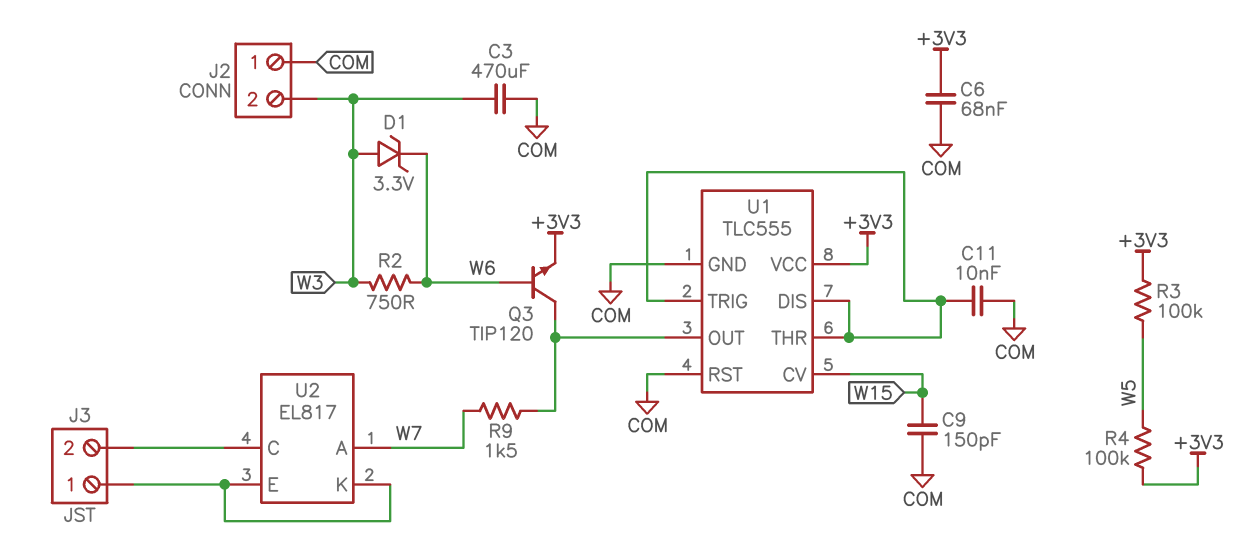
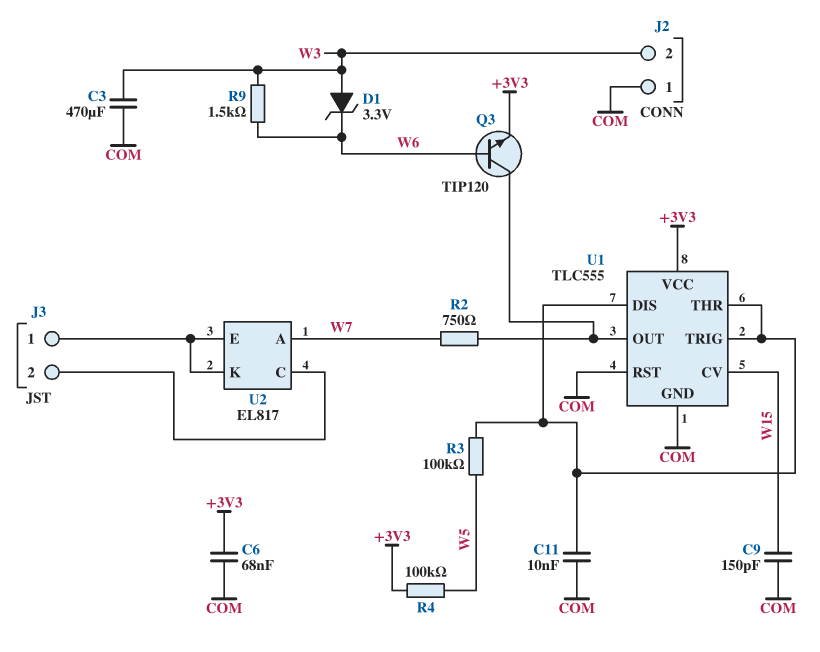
R2: 750 (W3, W6) -> 750 (U1/OUT, W7)
R3: 100k (+3V3, W5) -> 100k (U1/DIS, W5)
R9: 1.5k (U1/OUT, W7) -> 1.5k (W3, W6)

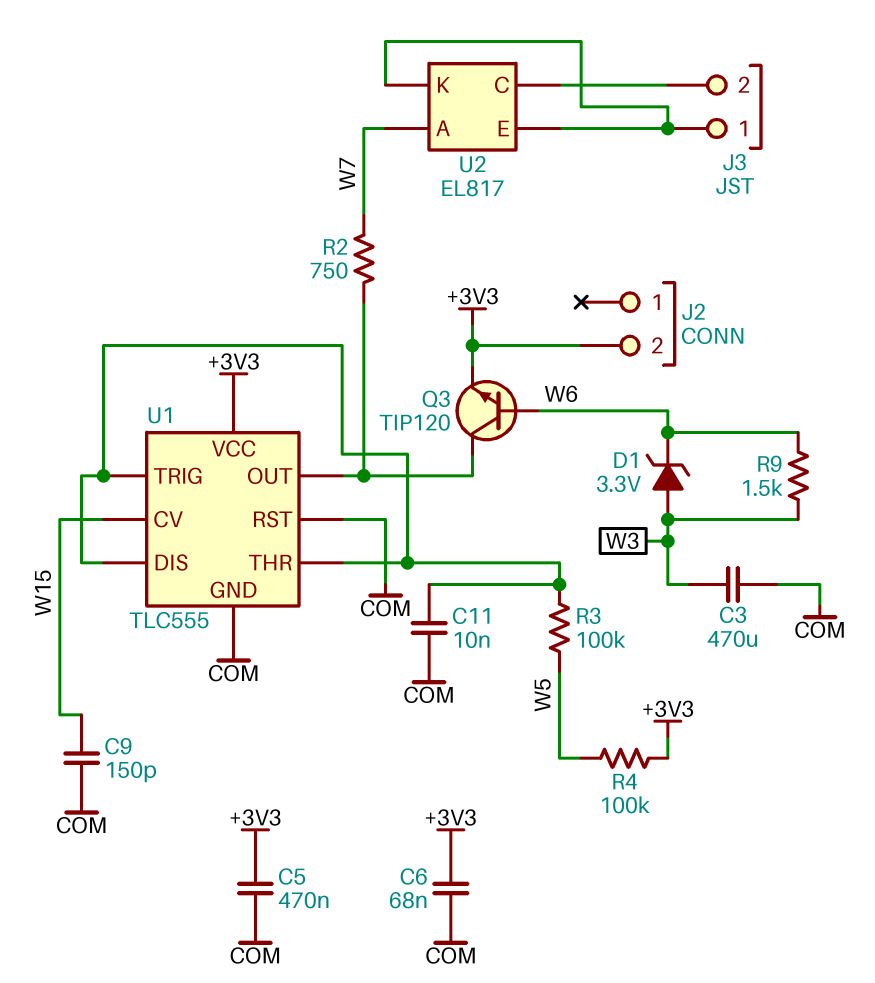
C5: none -> 470nF (+3V3, COM)
J2 pin 1: COM -> none
J2 pin 2: W3 -> +3V3

